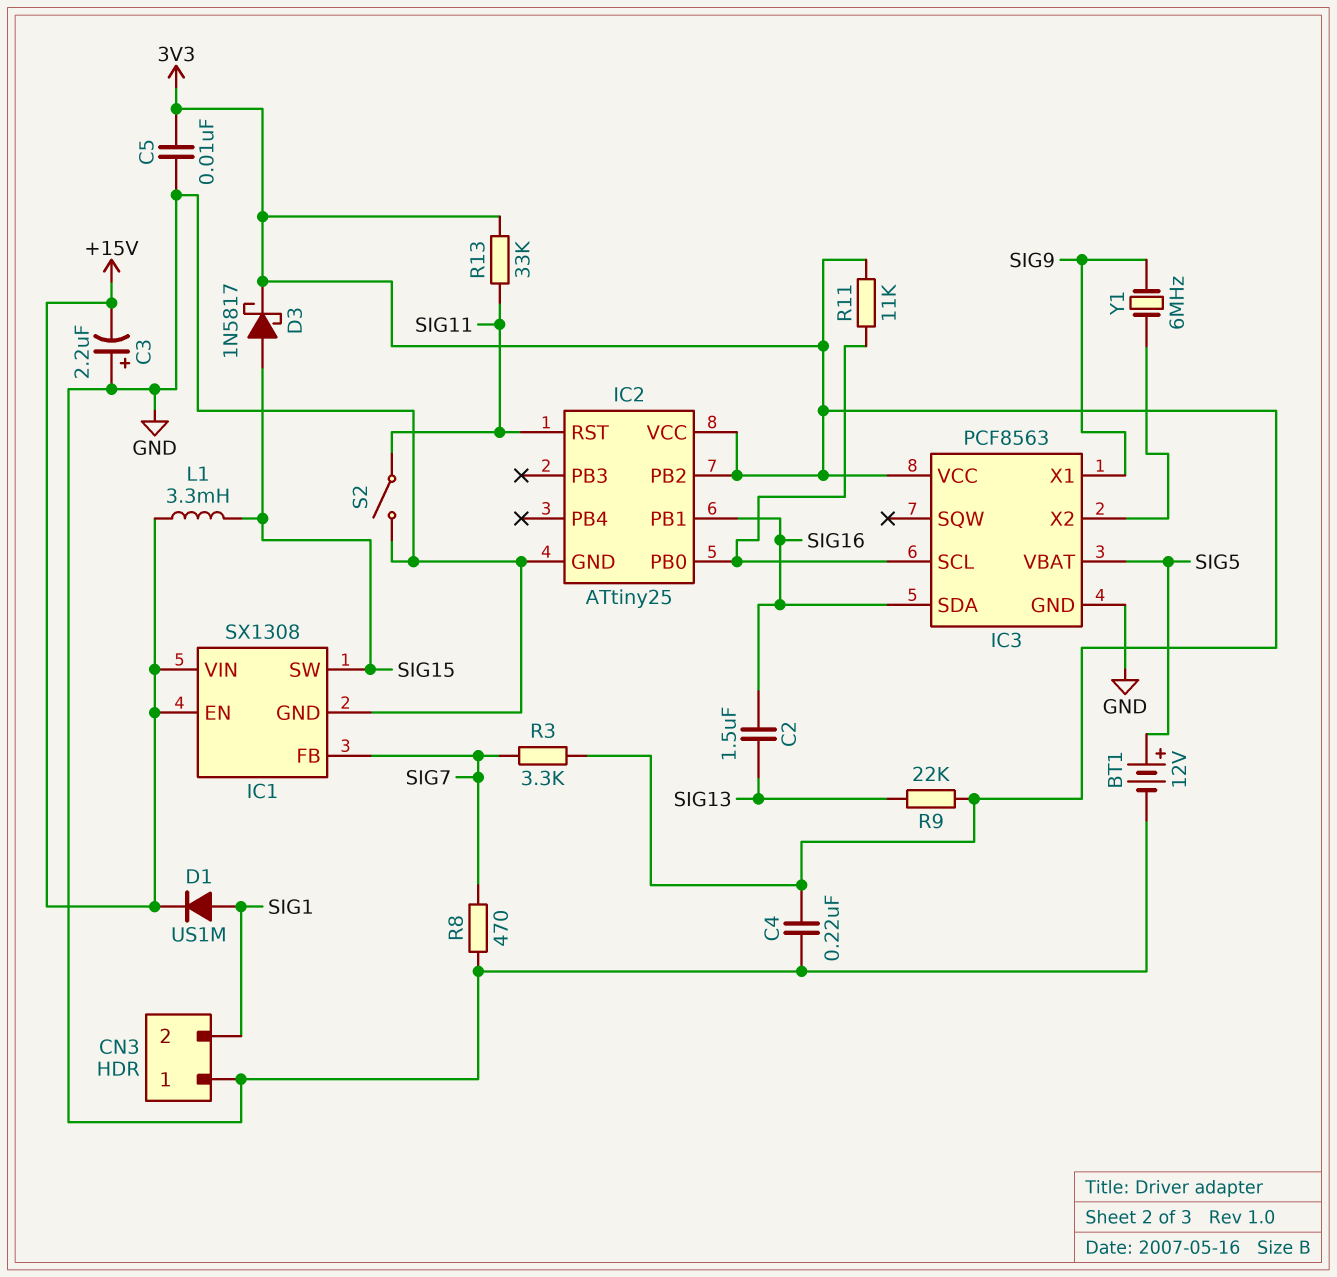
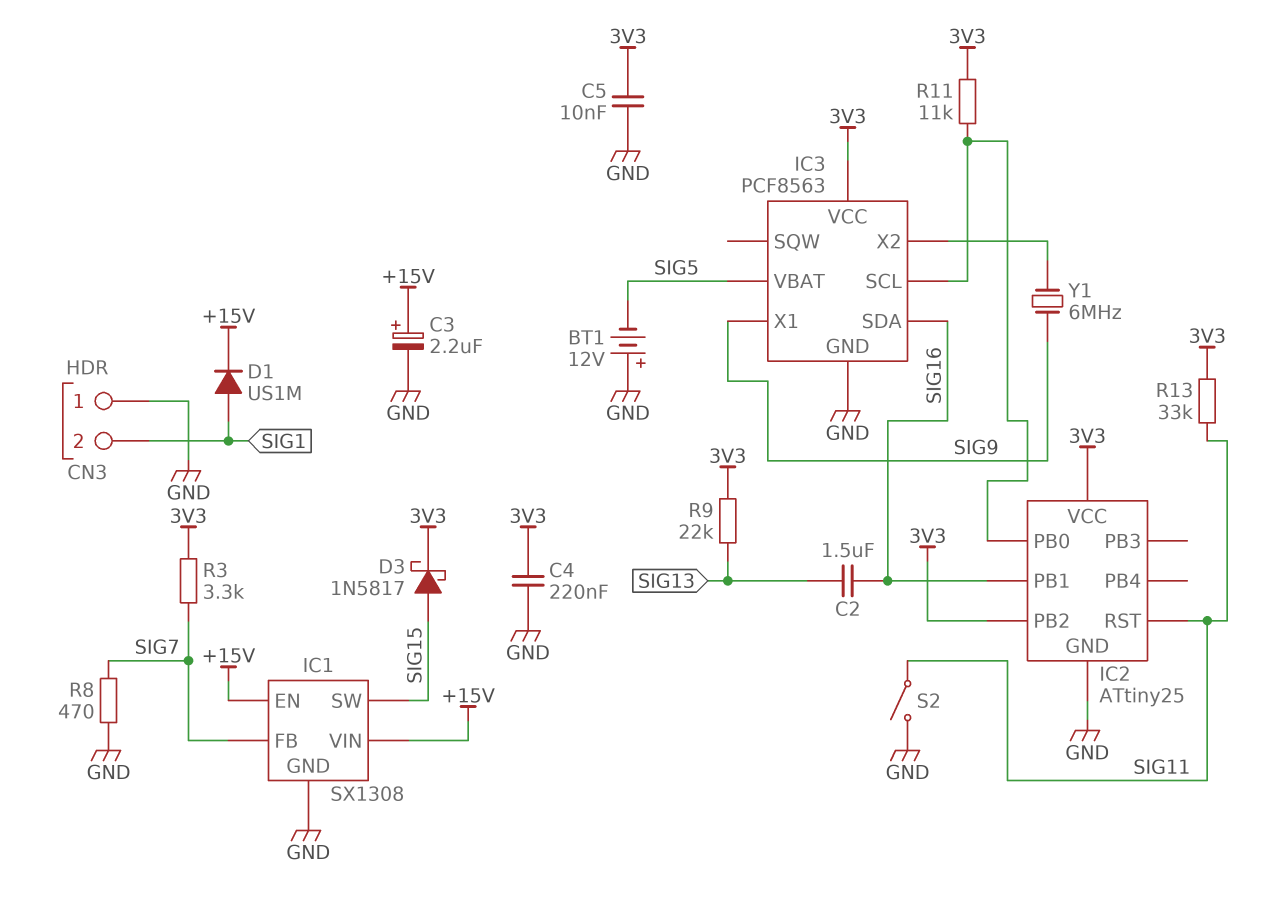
BT1: 12V (plus SIG5, minus GND) -> 12V (plus GND, minus SIG5)
C3: 2.2uF (plus GND, minus +15V) -> 2.2uF (plus +15V, minus GND)
L1: 3.3mH (+15V, SIG15) -> none

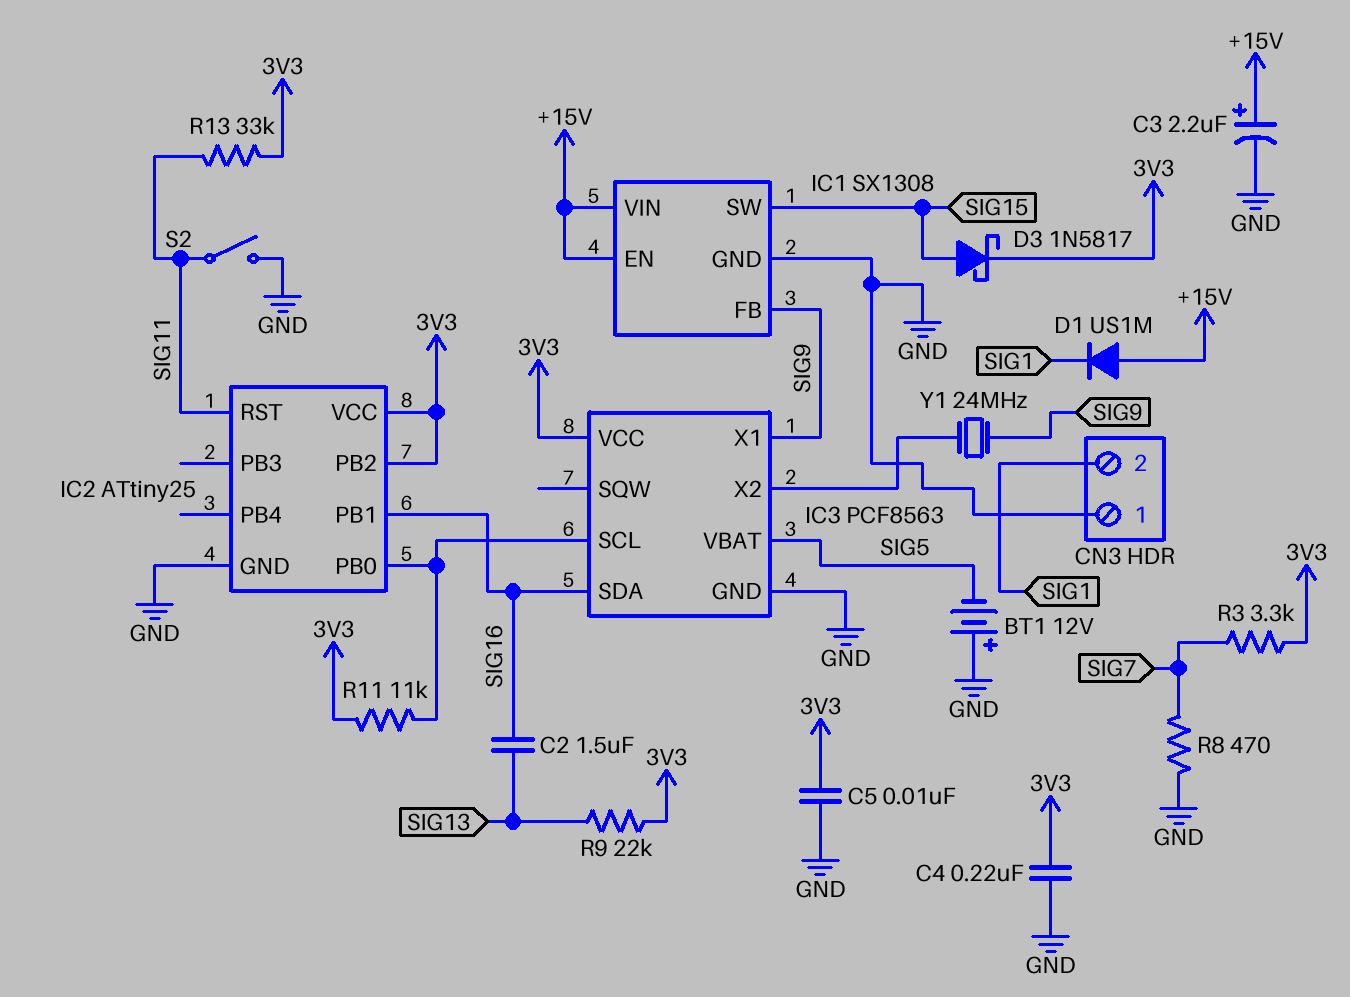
D1: diode US1M (A SIG1, K +15V) -> diode US1M (A +15V, K SIG1)
IC1 pin FB: SIG7 -> SIG9
Y1: 6MHz (IC3/X2, SIG9) -> 24MHz (IC3/X2, SIG9)

